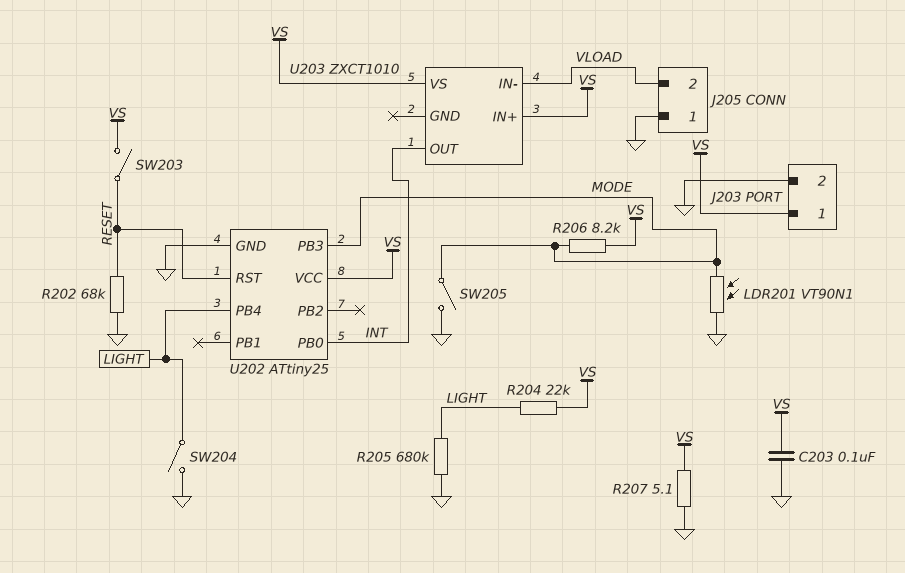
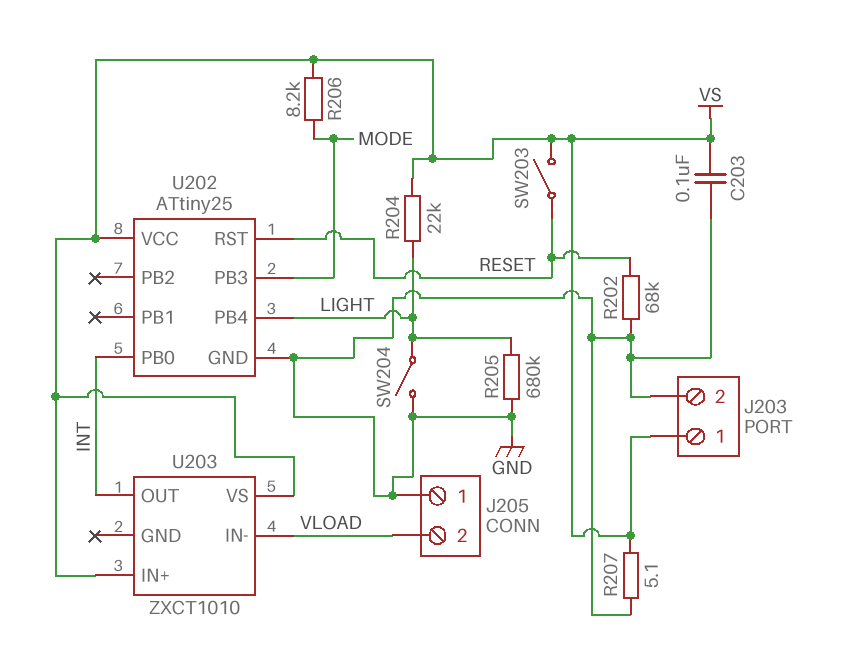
LDR201: VT90N1 (GND, MODE) -> none
SW205: switch (GND, MODE) -> none

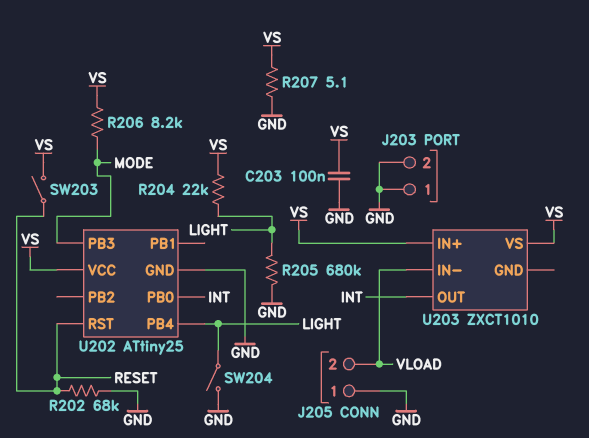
J203 pin 1: VS -> GND

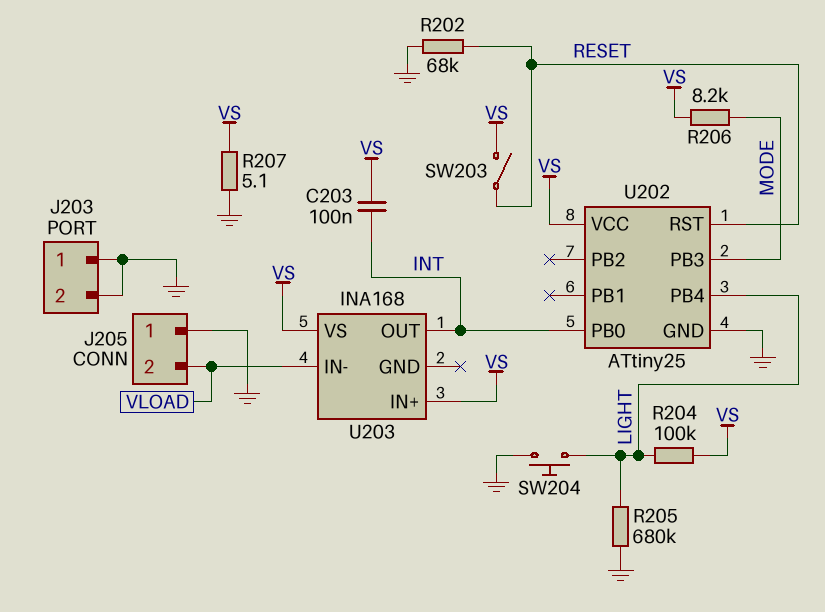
C203: 100nF (GND, VS) -> 100nF (INT, VS)
R204: 22k (LIGHT, VS) -> 100k (LIGHT, VS)
SW204: switch (GND, LIGHT) -> button (GND, LIGHT)
U203: ZXCT1010 -> INA168

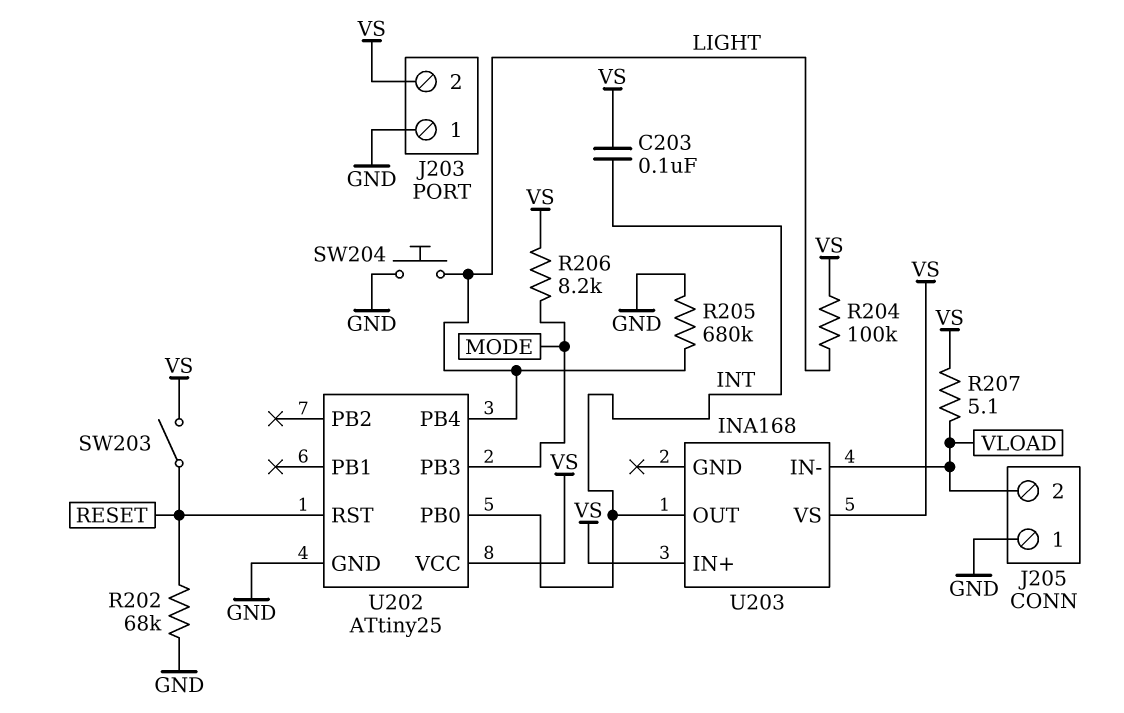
J203 pin 2: GND -> VS
R207: 5.1 (GND, VS) -> 5.1 (VLOAD, VS)

